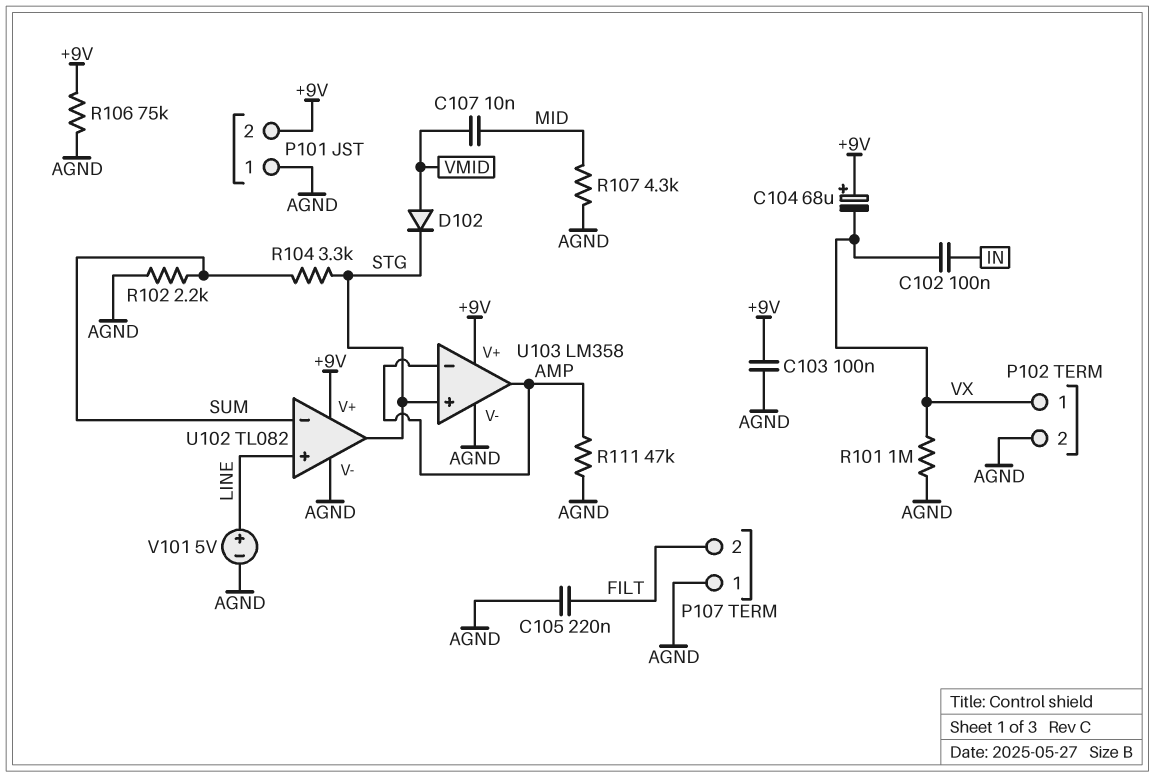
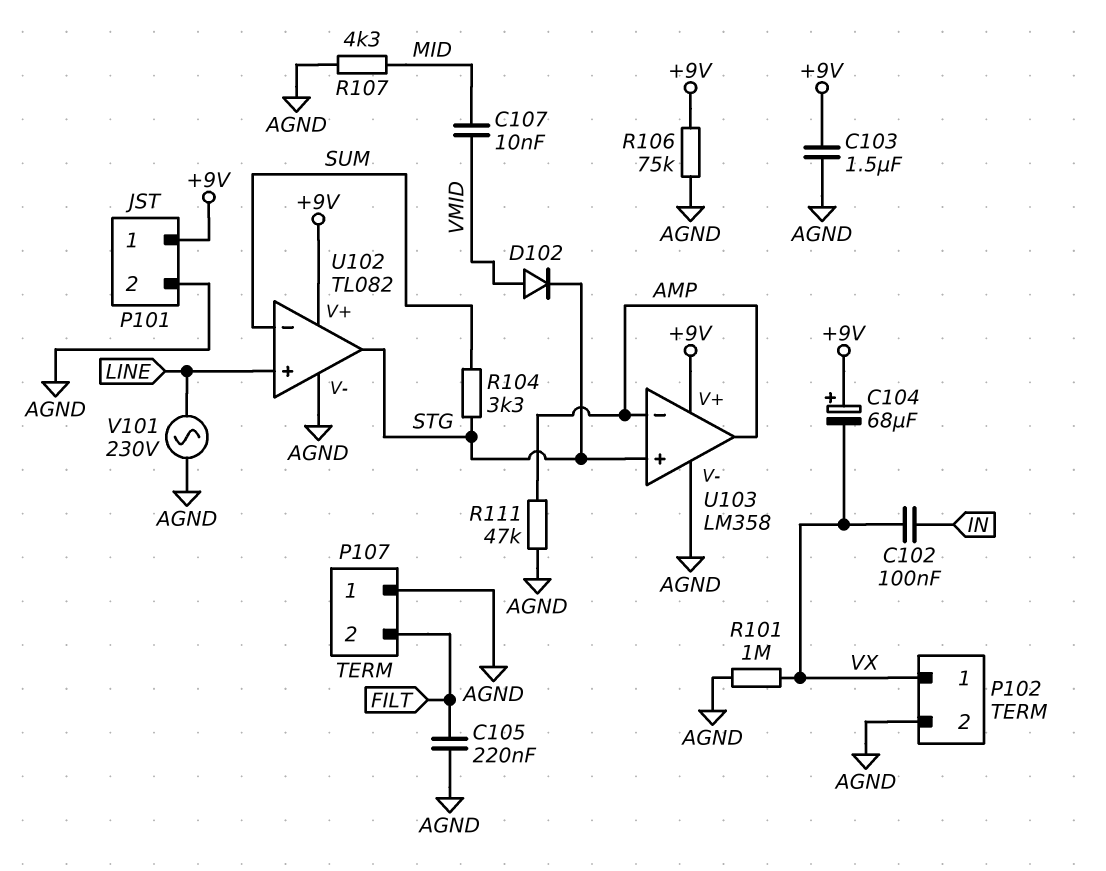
C103: 100nF (+9V, AGND) -> 1.5uF (+9V, AGND)
P101 pin 1: AGND -> +9V
P101 pin 2: +9V -> AGND
R102: 2.2k (AGND, SUM) -> none
V101: 5V (plus LINE, minus AGND) -> AC 230V (AGND, LINE)

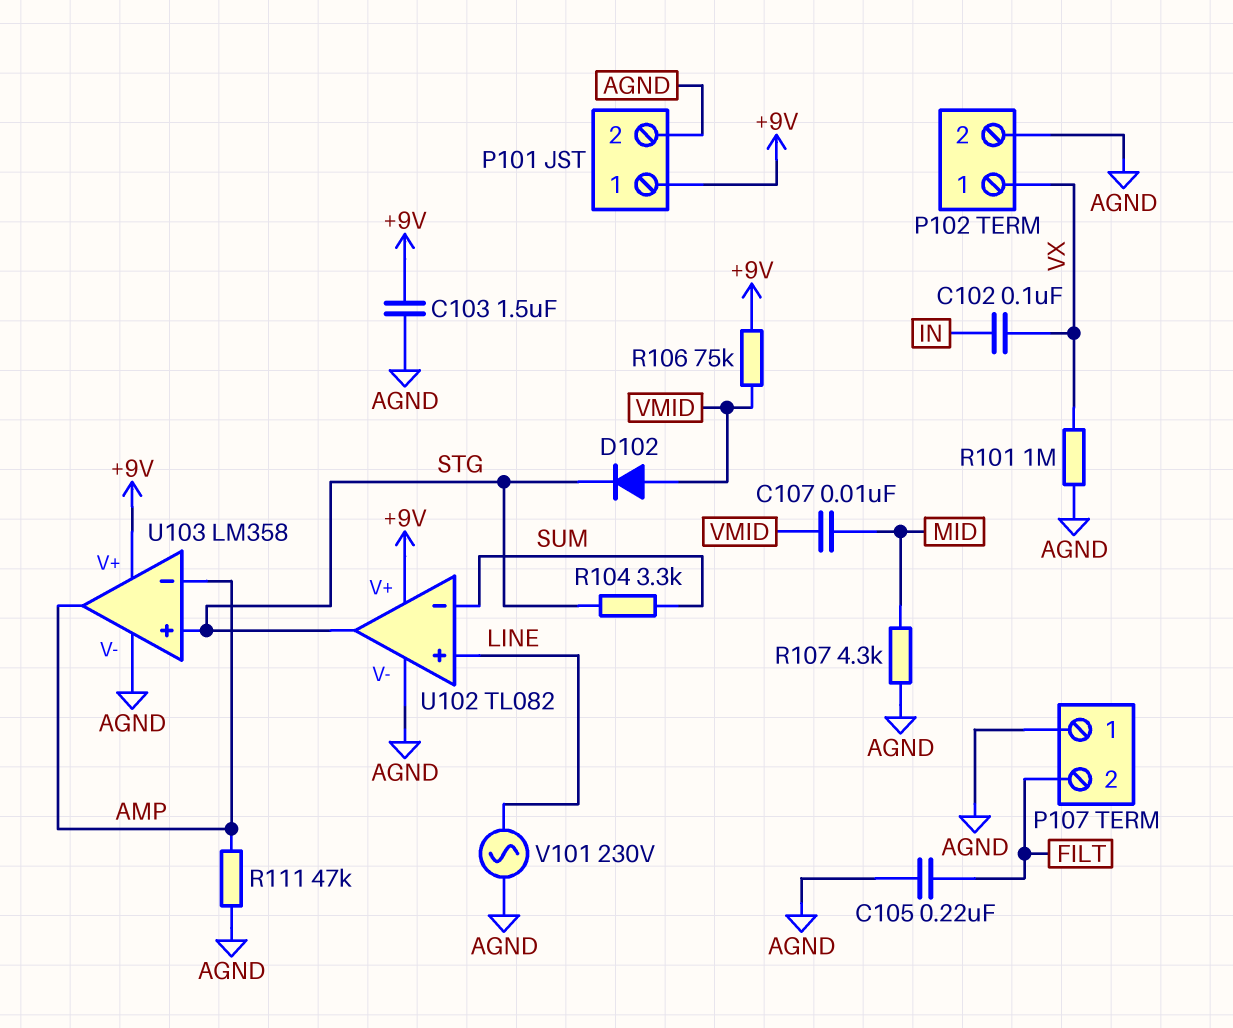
C104: 68uF (plus +9V, minus VX) -> none
R106: 75k (+9V, AGND) -> 75k (+9V, VMID)

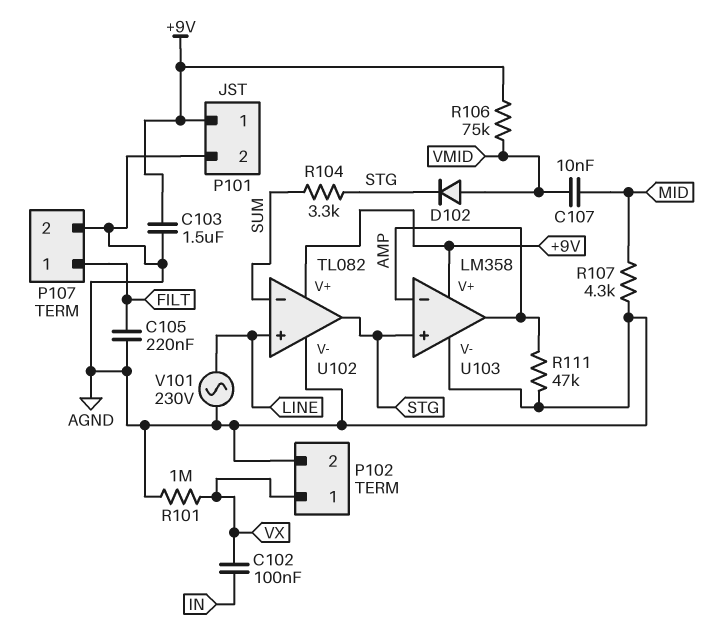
P107 pin 1: AGND -> FILT
P107 pin 2: FILT -> AGND

